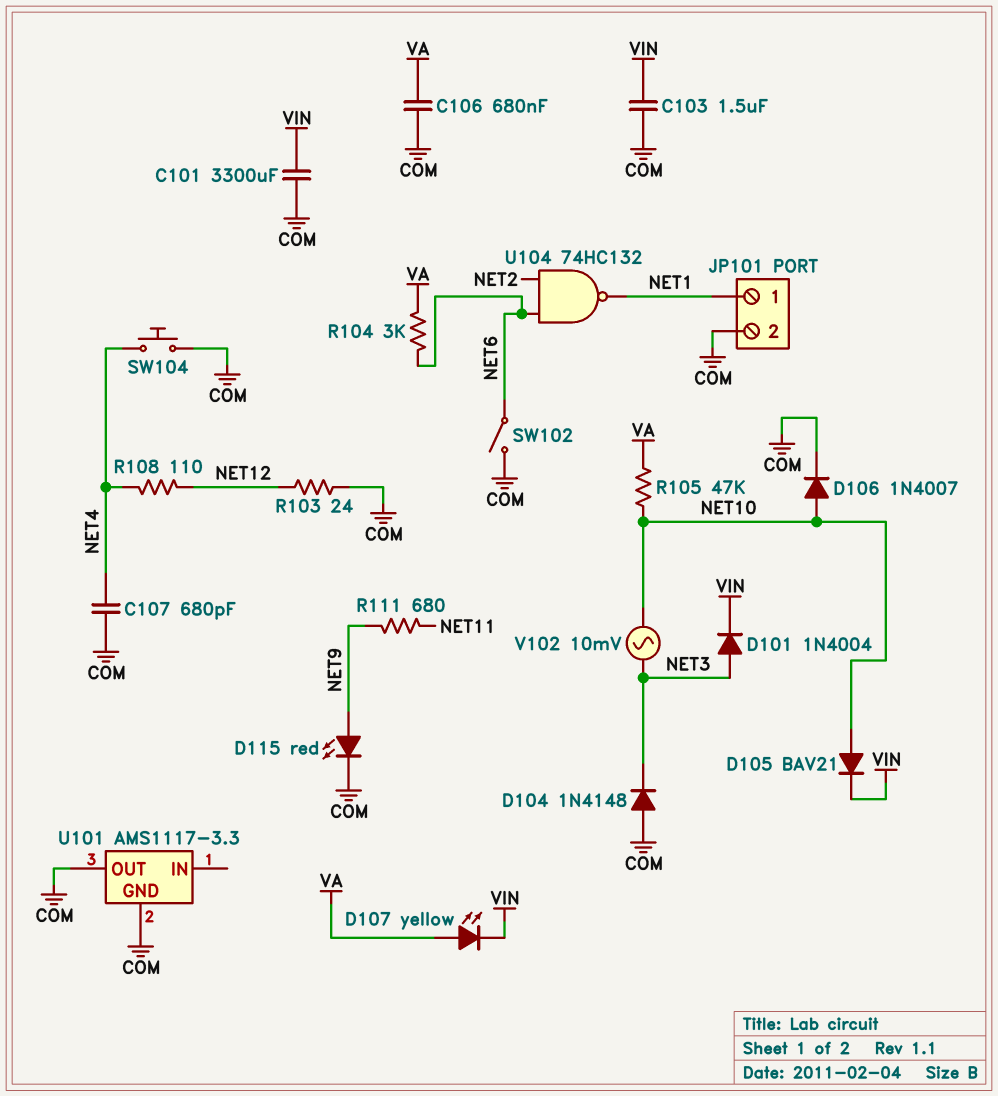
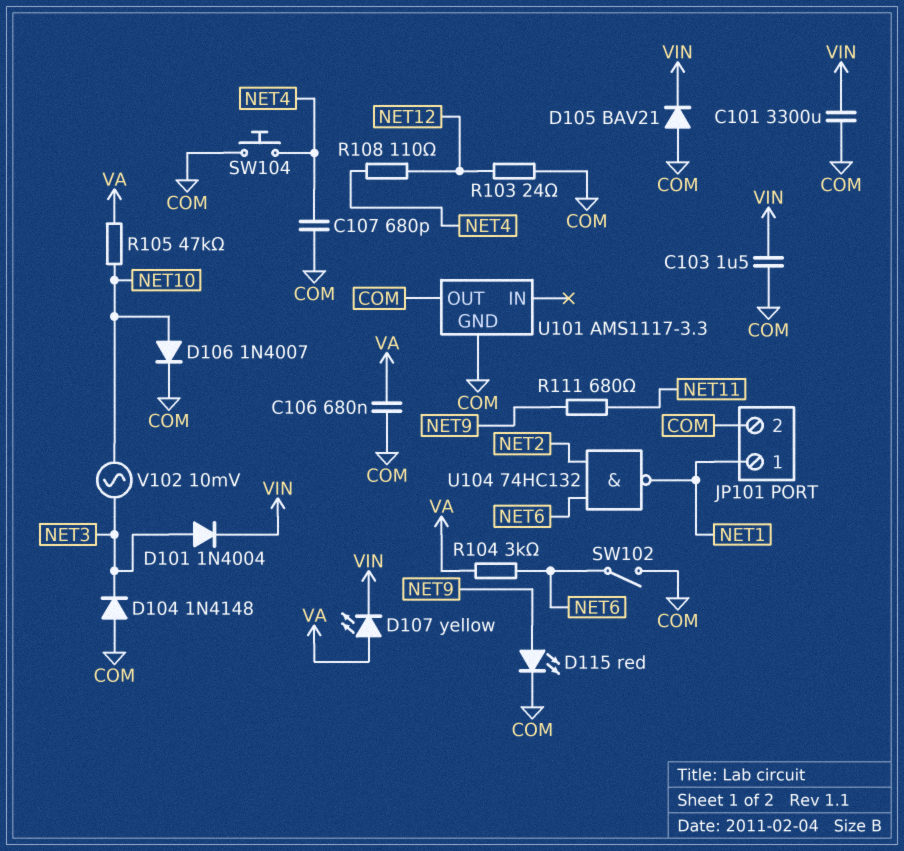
D105: diode BAV21 (A NET10, K VIN) -> diode BAV21 (A COM, K VIN)

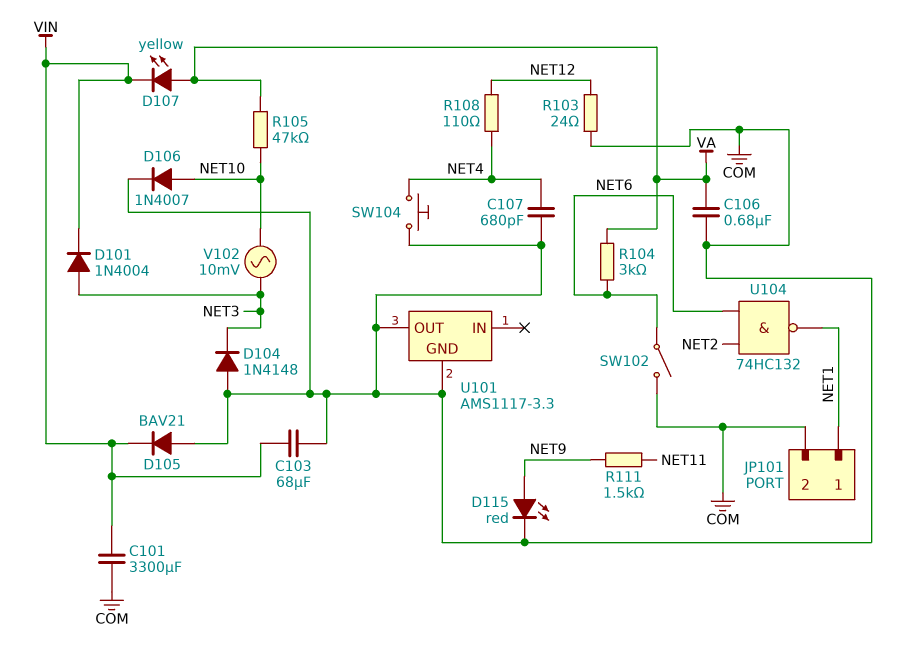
C103: 1.5uF (COM, VIN) -> 68uF (COM, VIN)
R111: 680 (NET9, NET11) -> 1.5k (NET9, NET11)

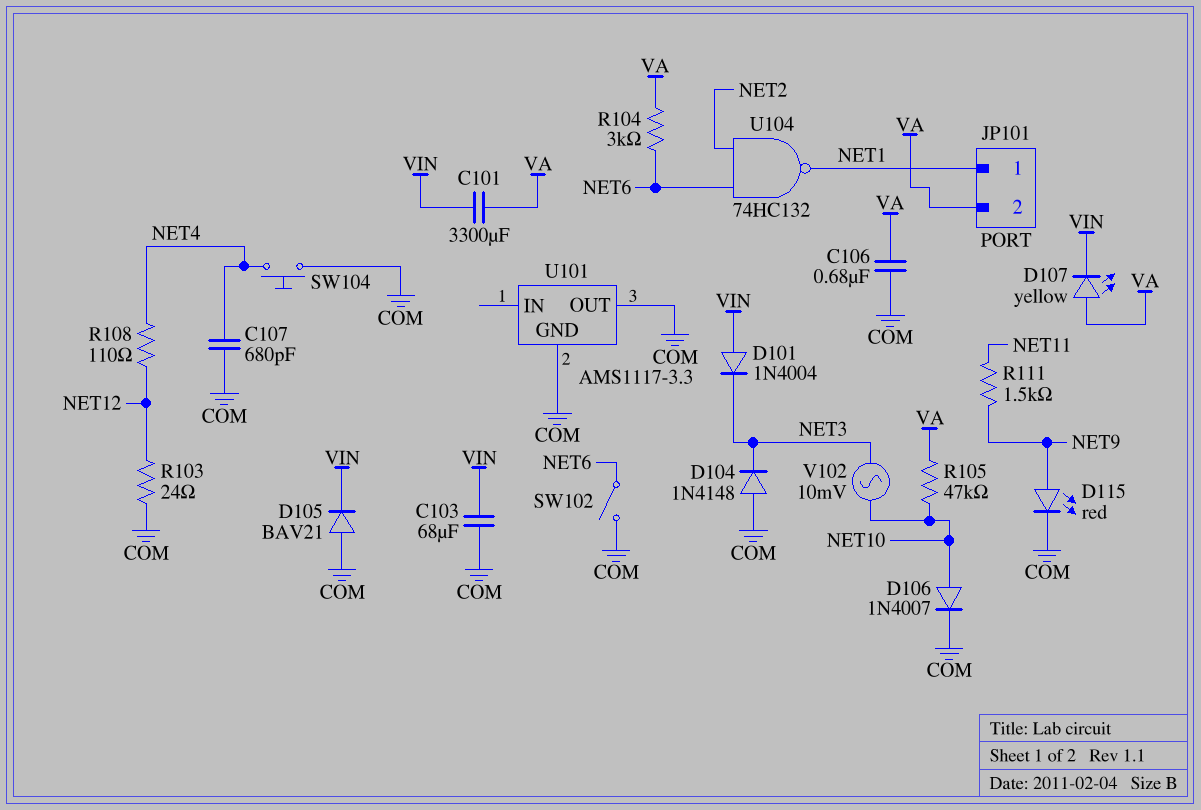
C101: 3300uF (COM, VIN) -> 3300uF (VA, VIN)
D101: diode 1N4004 (A NET3, K VIN) -> diode 1N4004 (A VIN, K NET3)
JP101 pin 2: COM -> VA

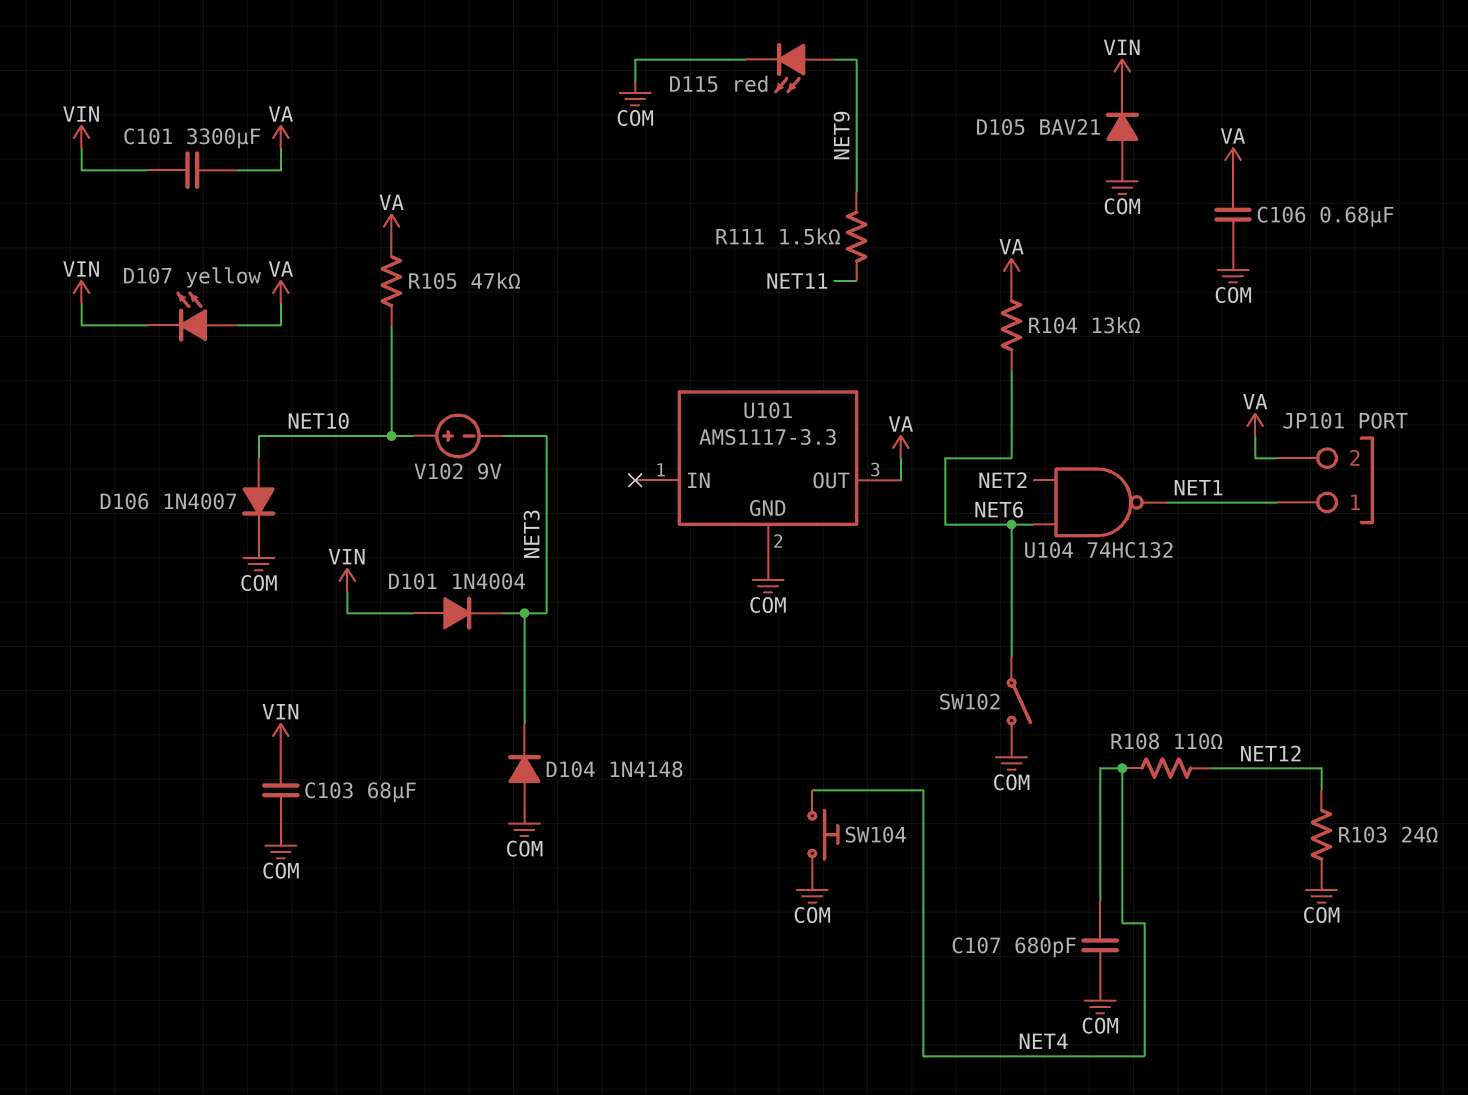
R104: 3k (NET6, VA) -> 13k (NET6, VA)
U101 pin OUT: COM -> VA
V102: AC 10mV (NET3, NET10) -> 9V (plus NET10, minus NET3)

